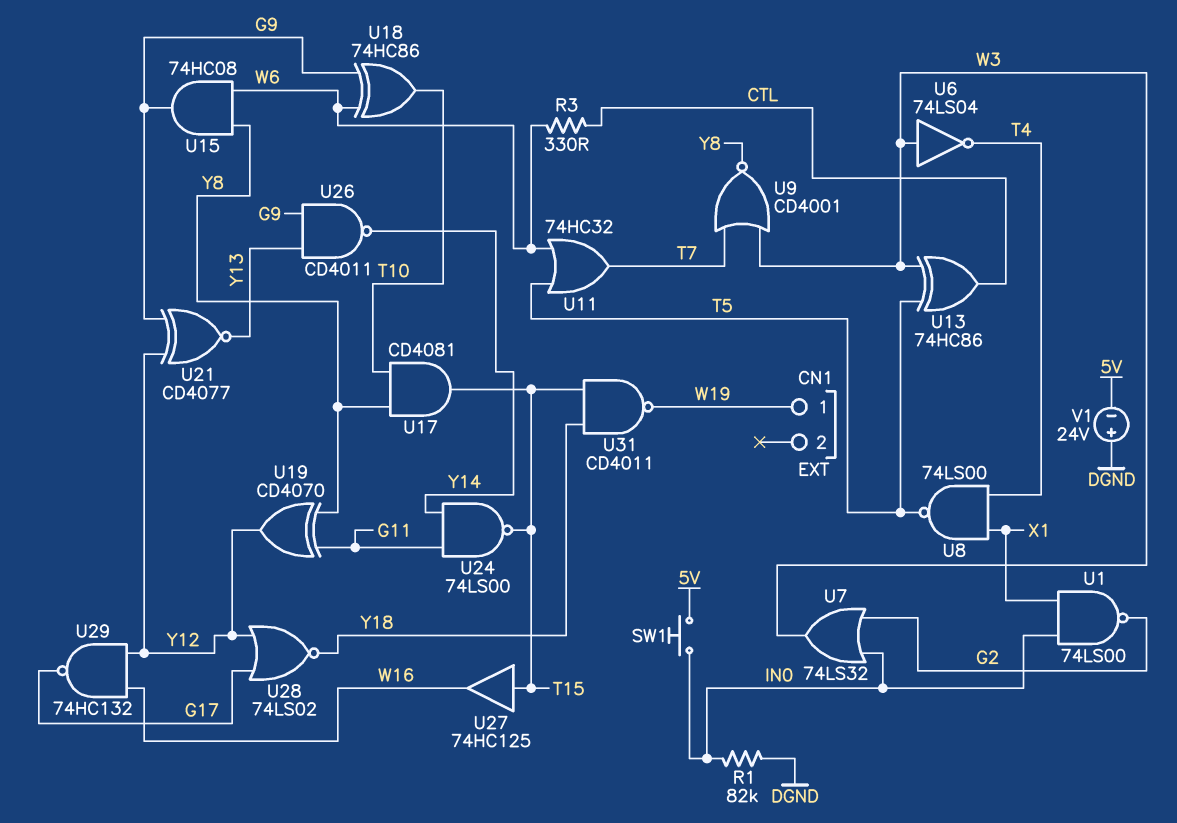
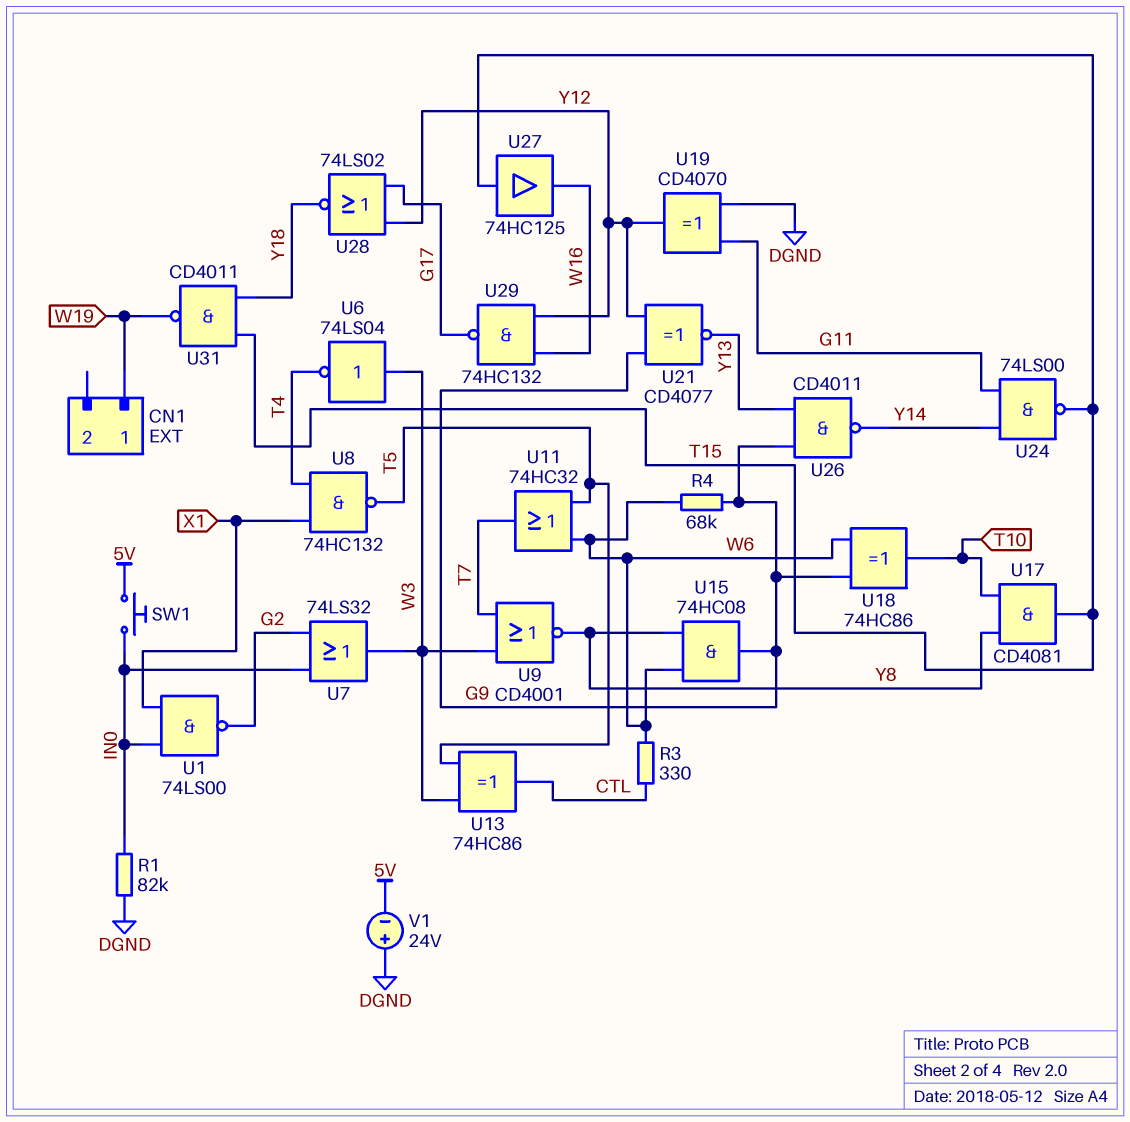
R4: none -> 68k (G9, W6)
U8: NAND 74LS00 (in T4, in X1, out T5) -> NAND 74HC132 (in T4, in X1, out T5)
U19: XOR CD4070 (in G11, in Y8, out Y12) -> XOR CD4070 (in DGND, in G11, out Y12)

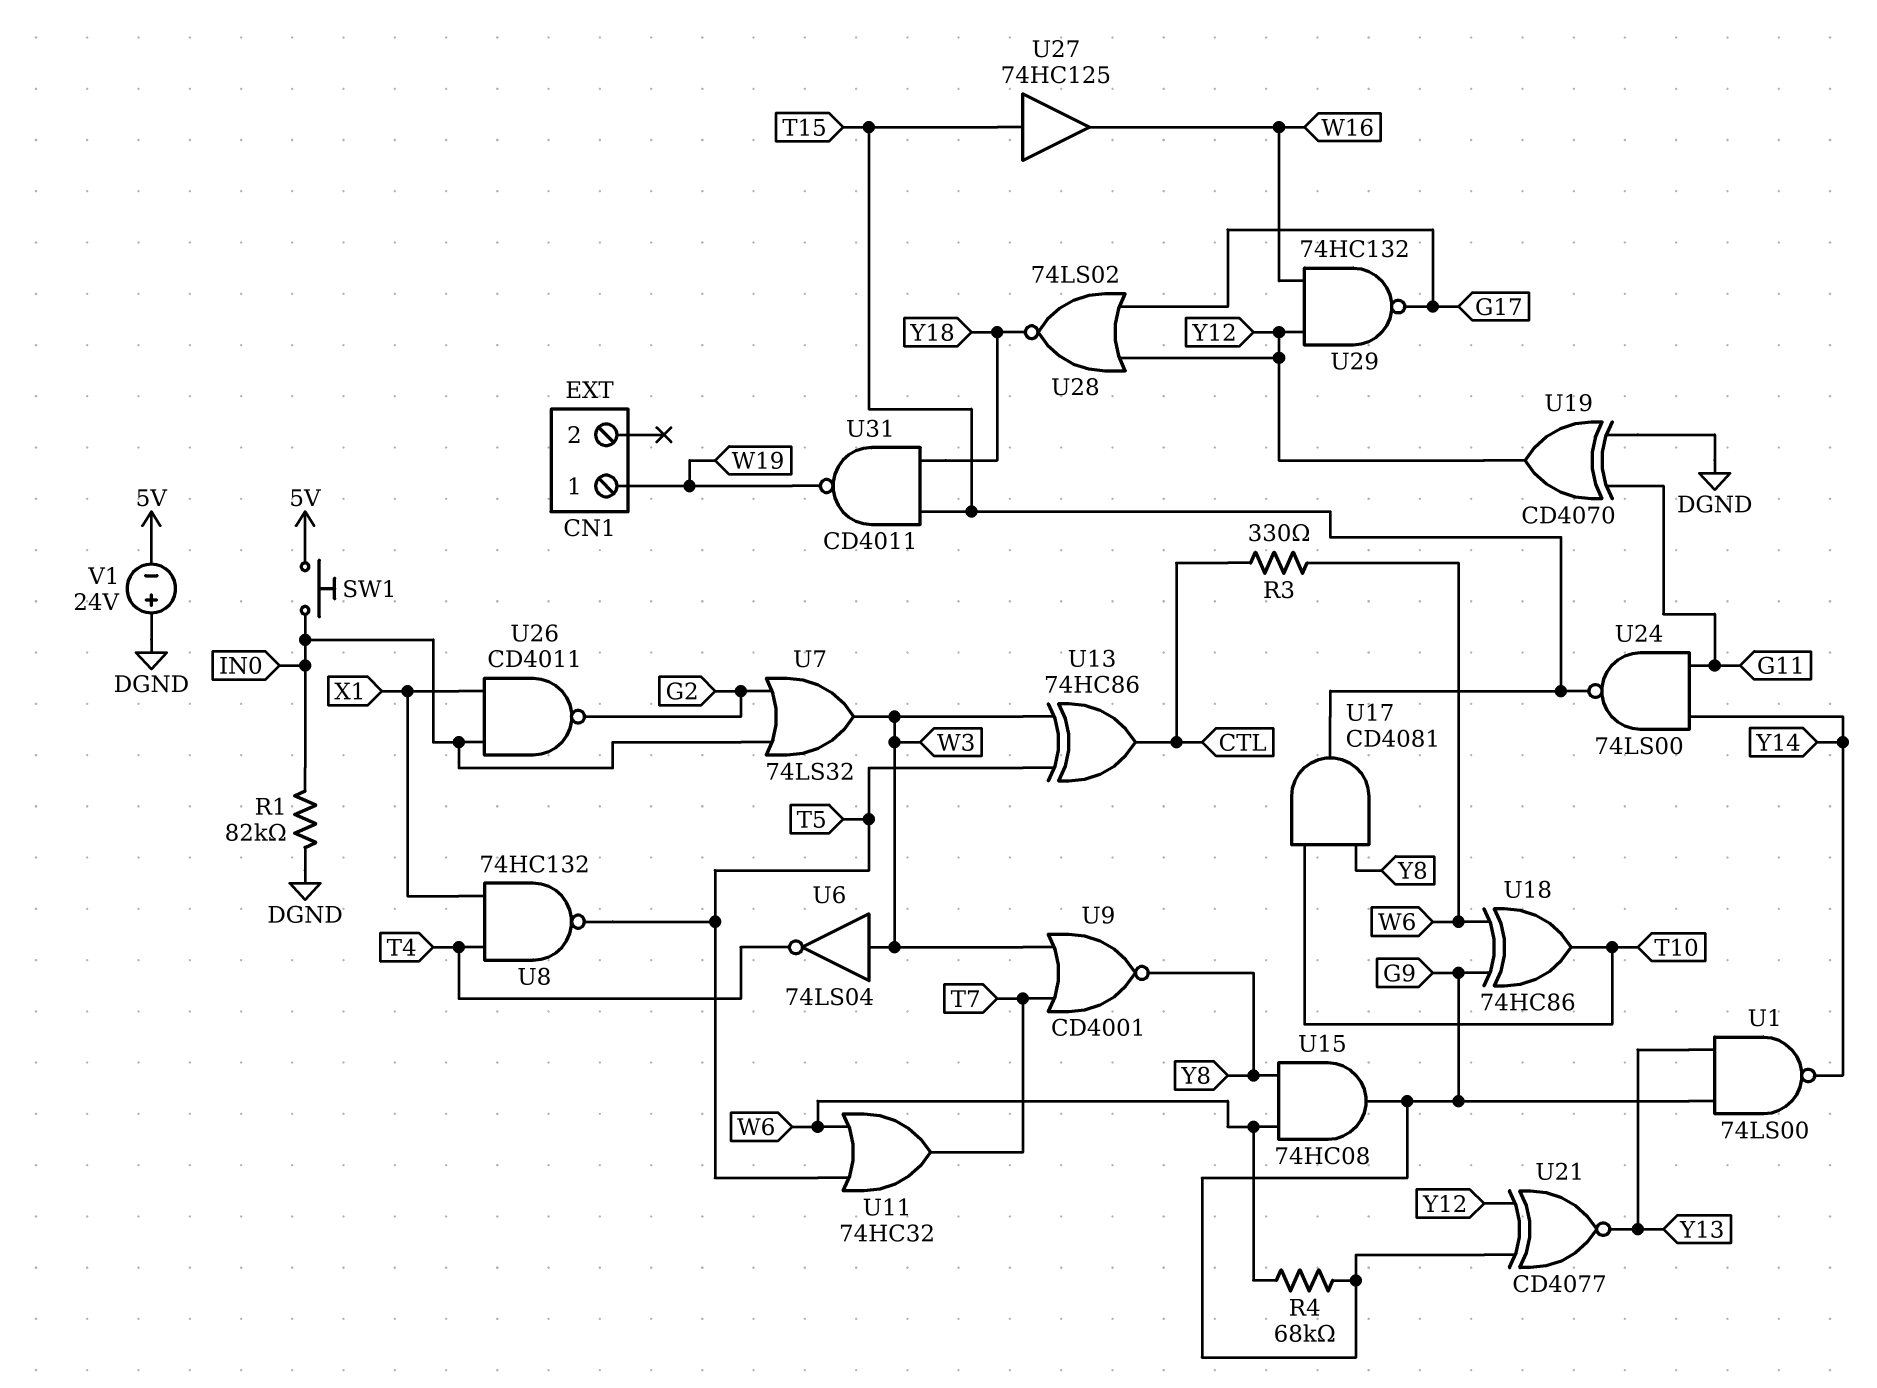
U1: NAND 74LS00 (in IN0, in X1, out G2) -> NAND 74LS00 (in G9, in Y13, out Y14)
U26: NAND CD4011 (in G9, in Y13, out Y14) -> NAND CD4011 (in IN0, in X1, out G2)

